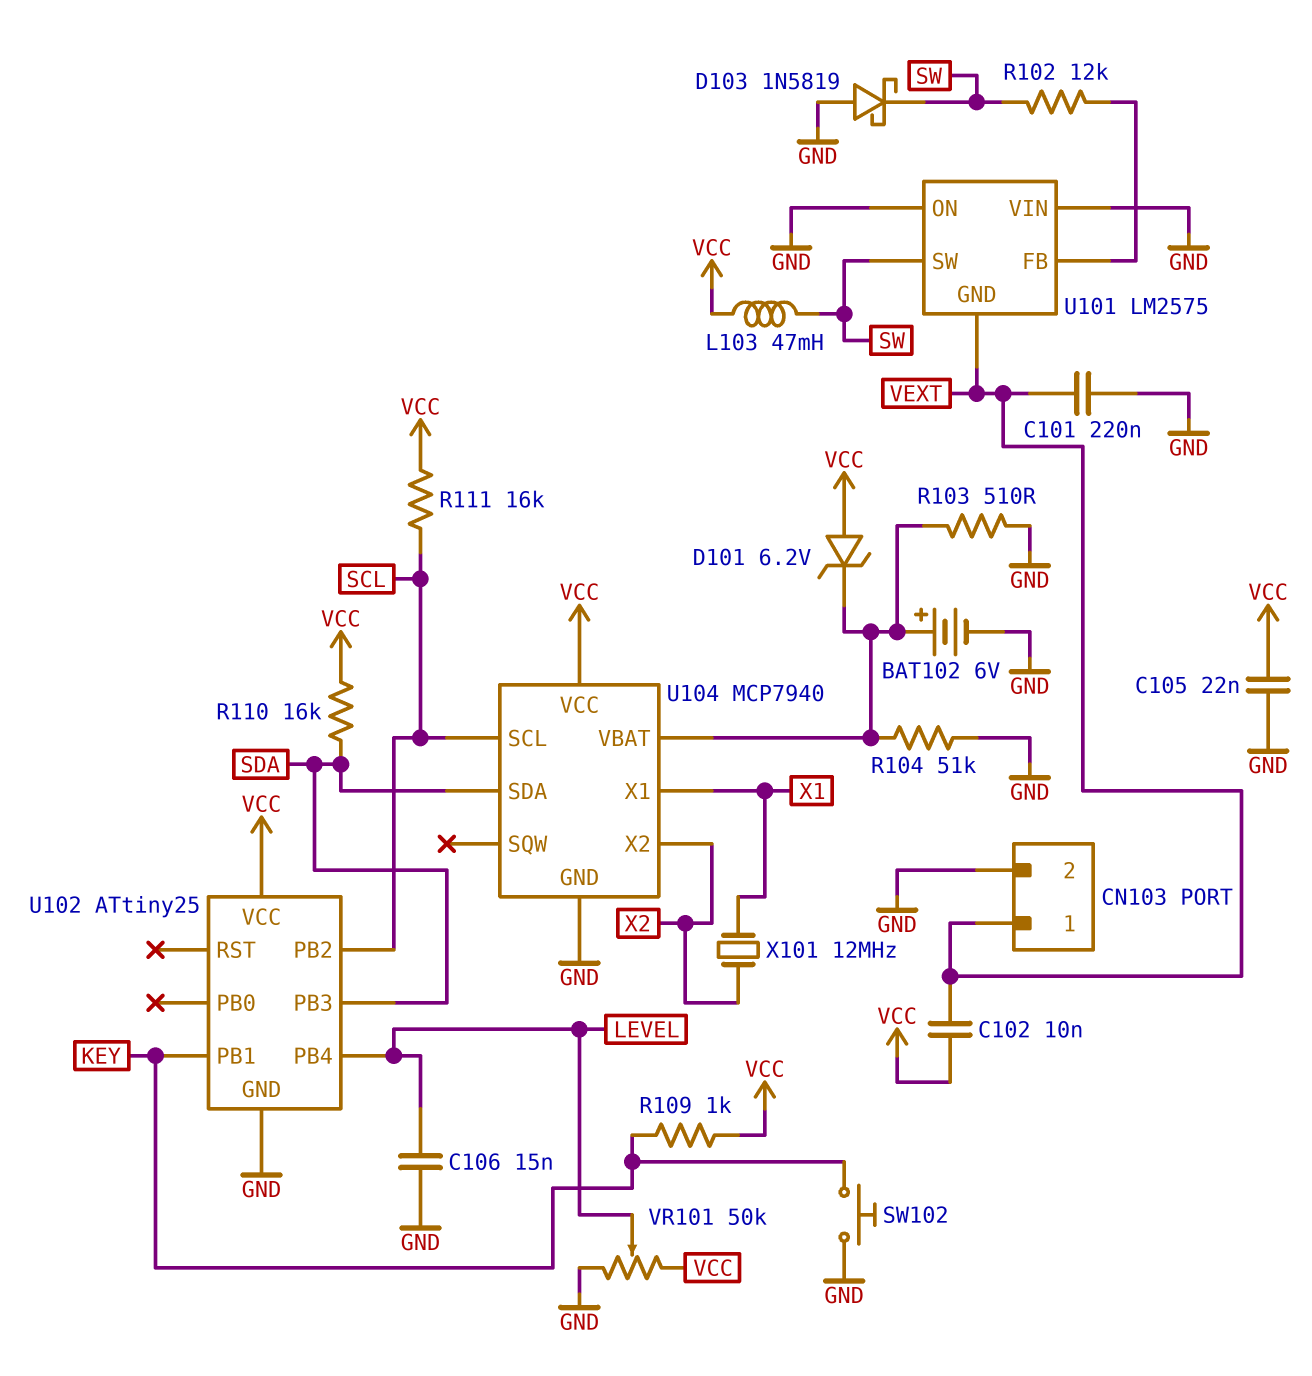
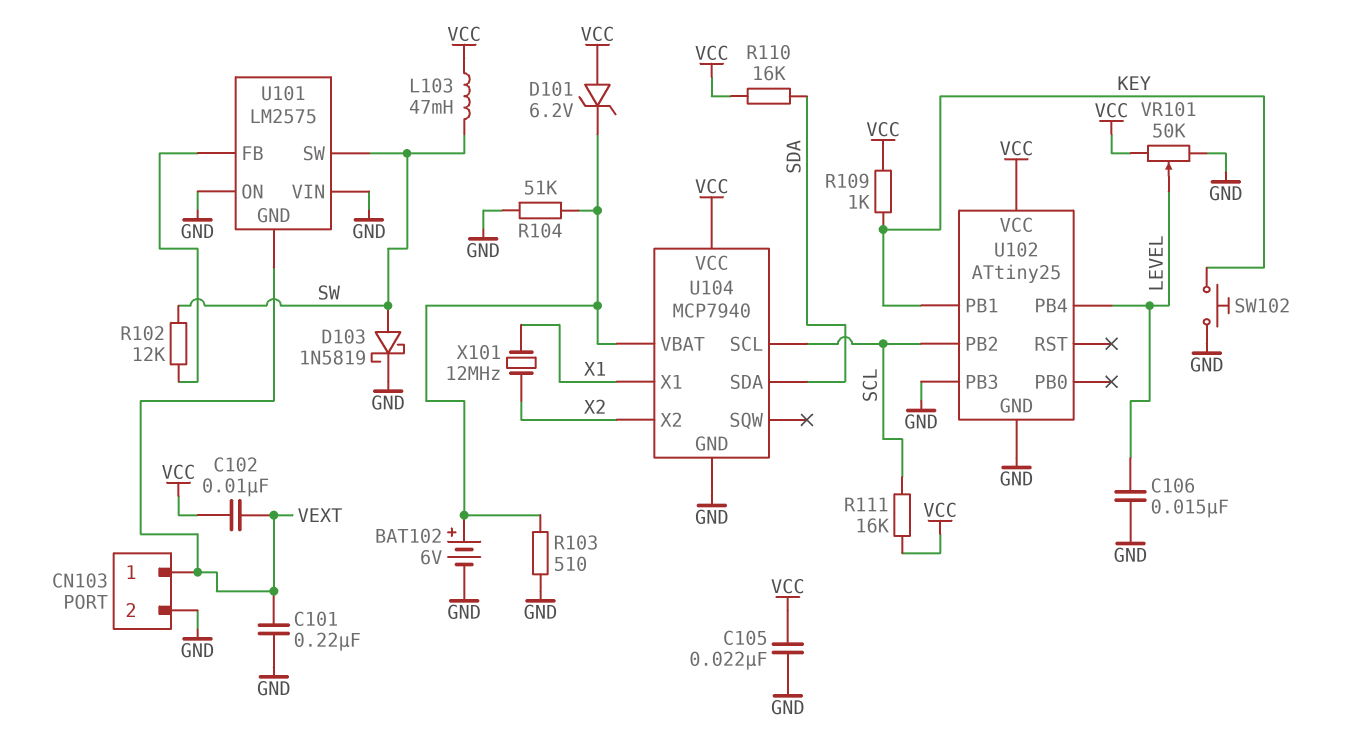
D103: schottky 1N5819 (A GND, K SW) -> schottky 1N5819 (A SW, K GND)
U102 pin PB3: SDA -> GND

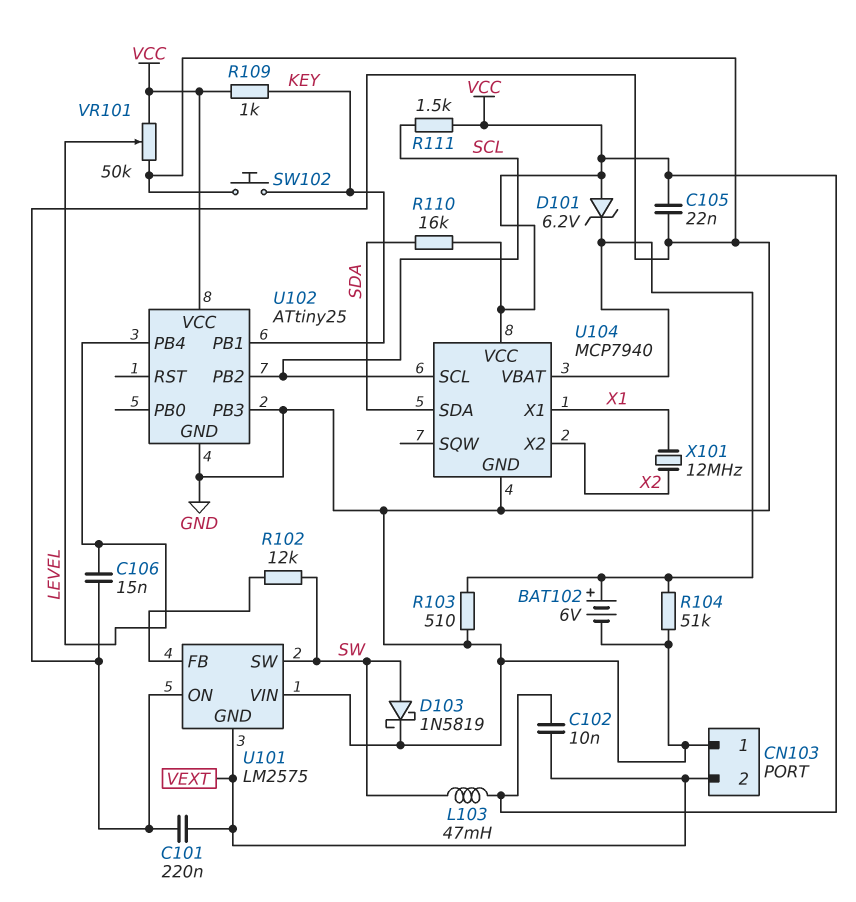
CN103 pin 1: VEXT -> GND
CN103 pin 2: GND -> VEXT
R111: 16k (SCL, VCC) -> 1.5k (SCL, VCC)

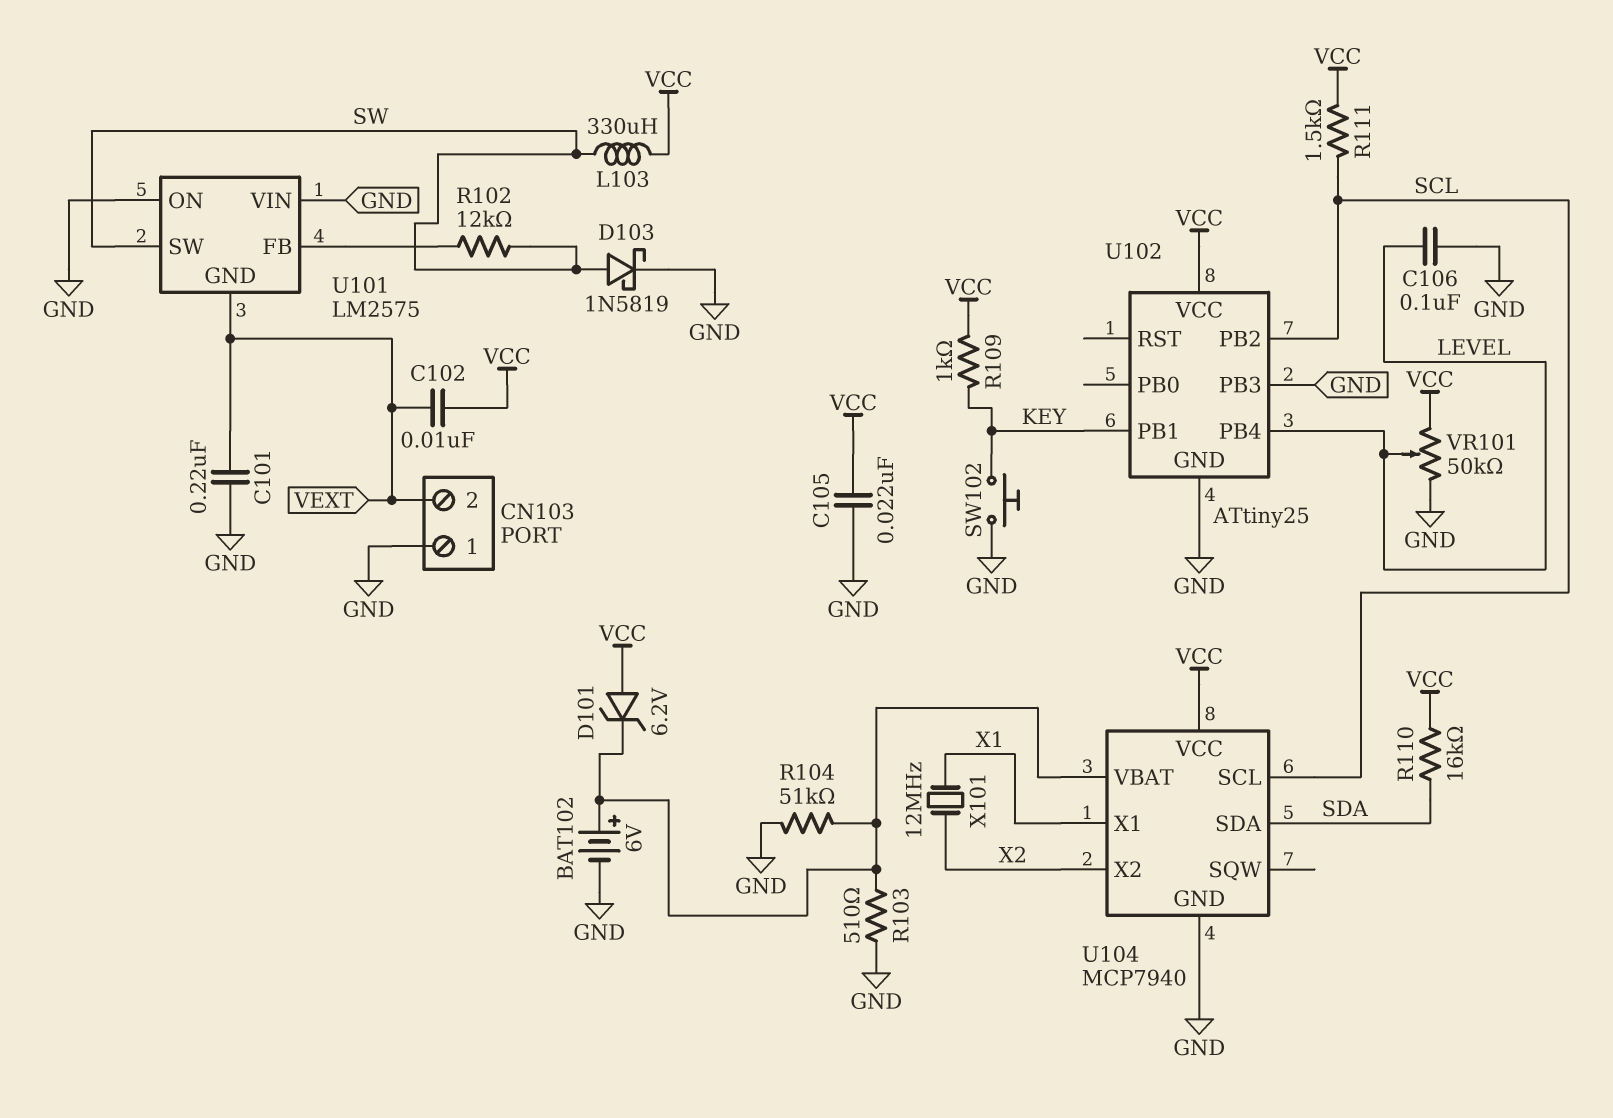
C106: 15nF (GND, LEVEL) -> 100nF (GND, LEVEL)
L103: 47mH (SW, VCC) -> 330uH (SW, VCC)

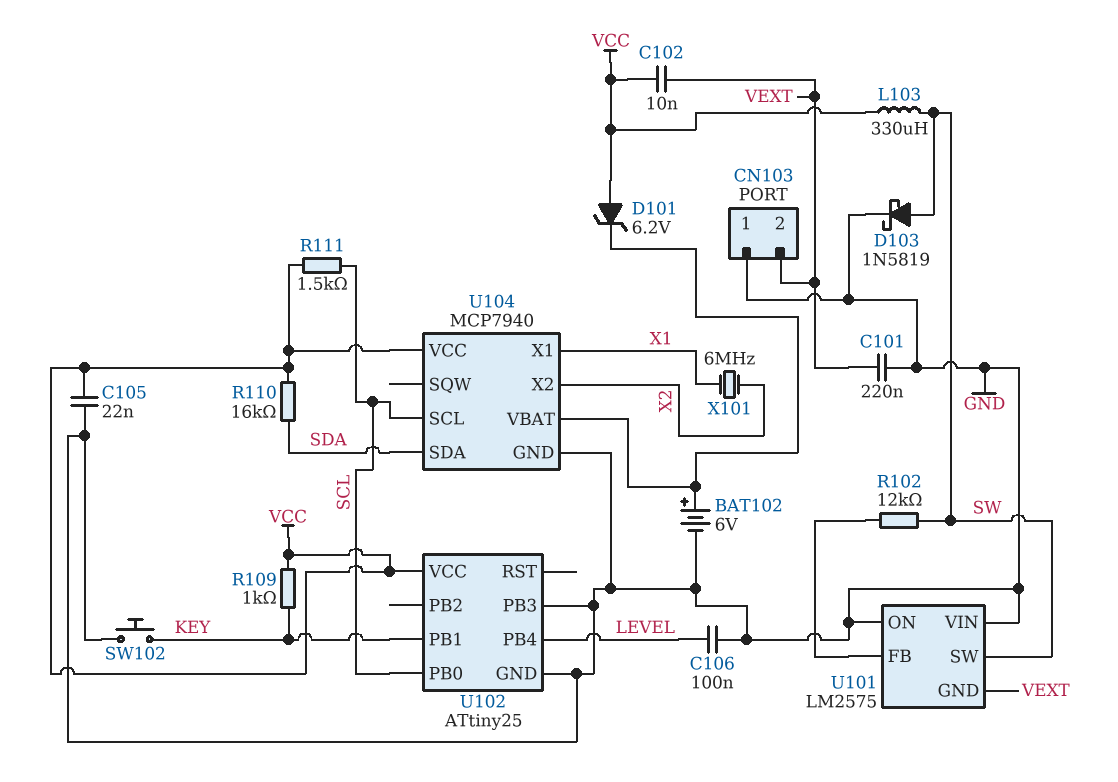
R103: 510 (GND, U104/VBAT) -> none
R104: 51k (GND, U104/VBAT) -> none
U102 pin PB0: none -> SCL
U102 pin PB2: SCL -> none
VR101: 50k (GND, VCC, wiper LEVEL) -> none
X101: 12MHz (X1, X2) -> 6MHz (X1, X2)

